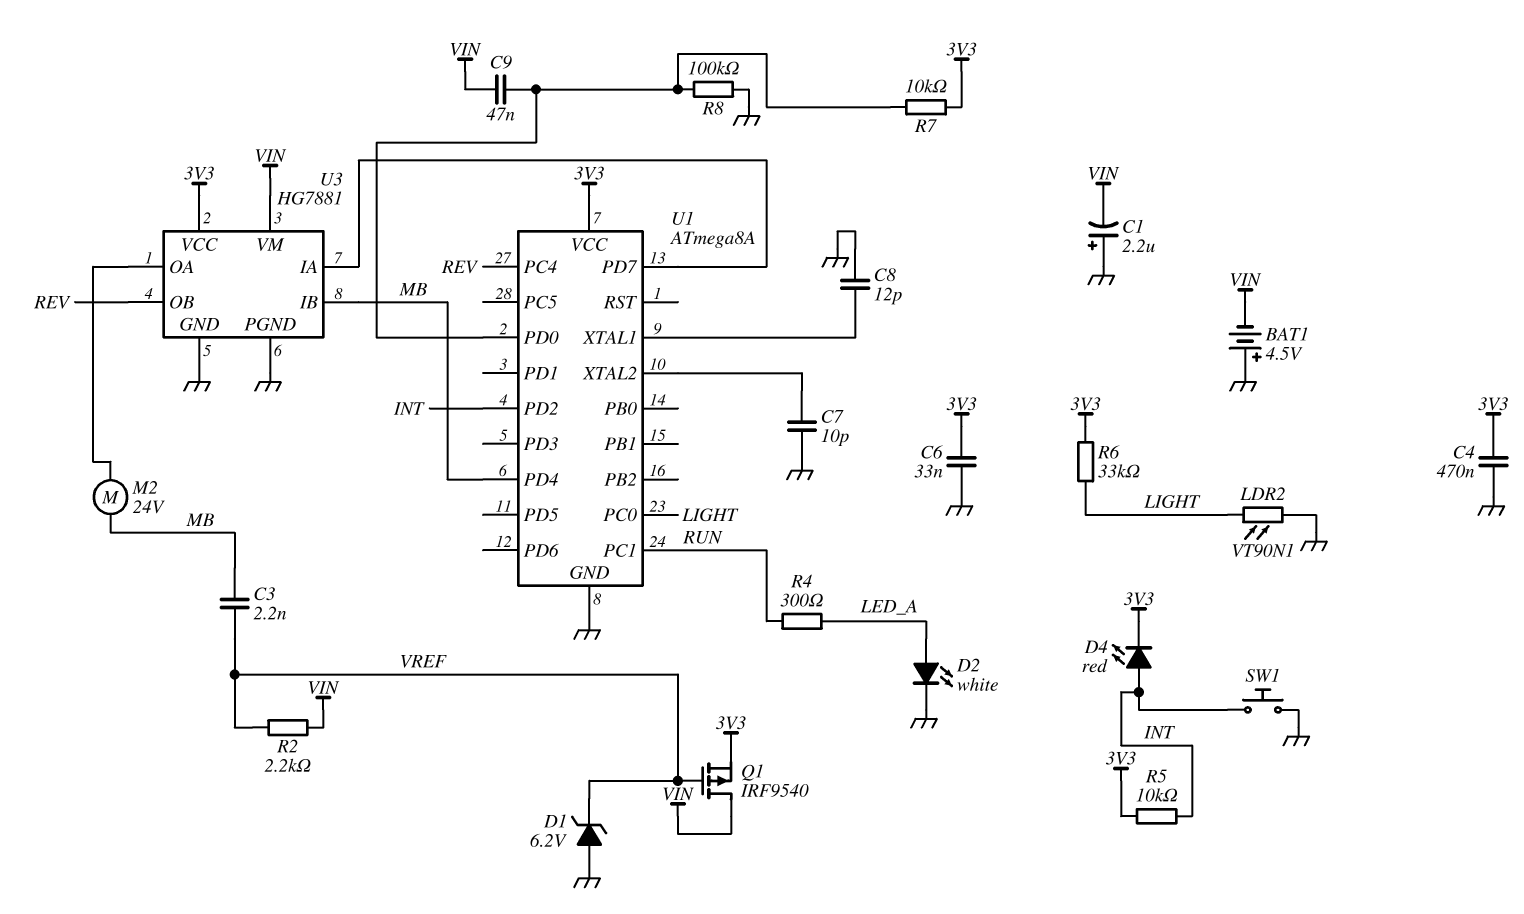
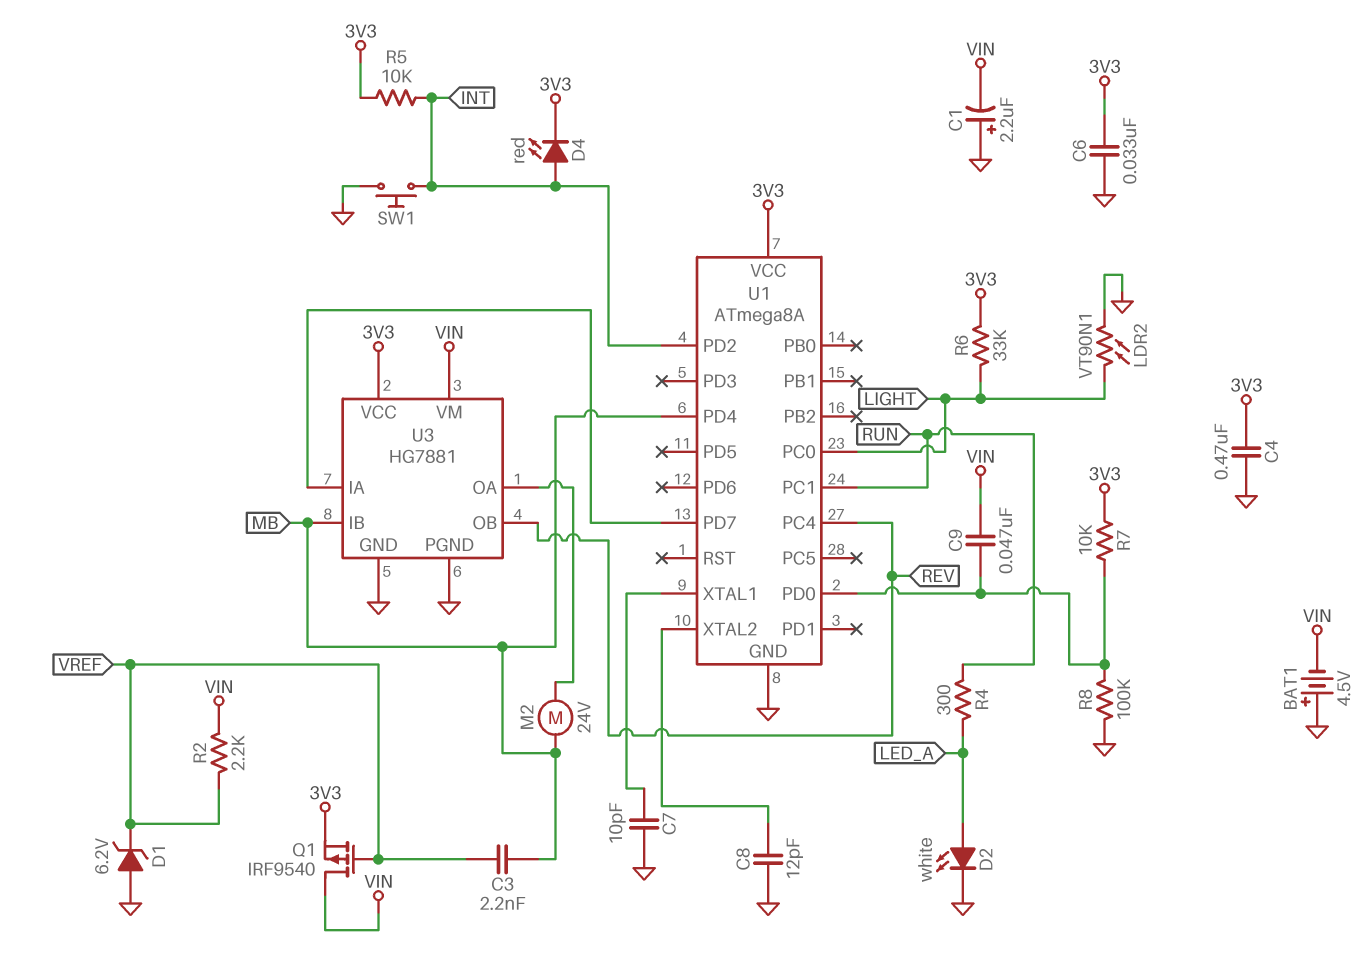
C7: 10pF (GND, U1/XTAL2) -> 10pF (GND, U1/XTAL1)
C8: 12pF (GND, U1/XTAL1) -> 12pF (GND, U1/XTAL2)

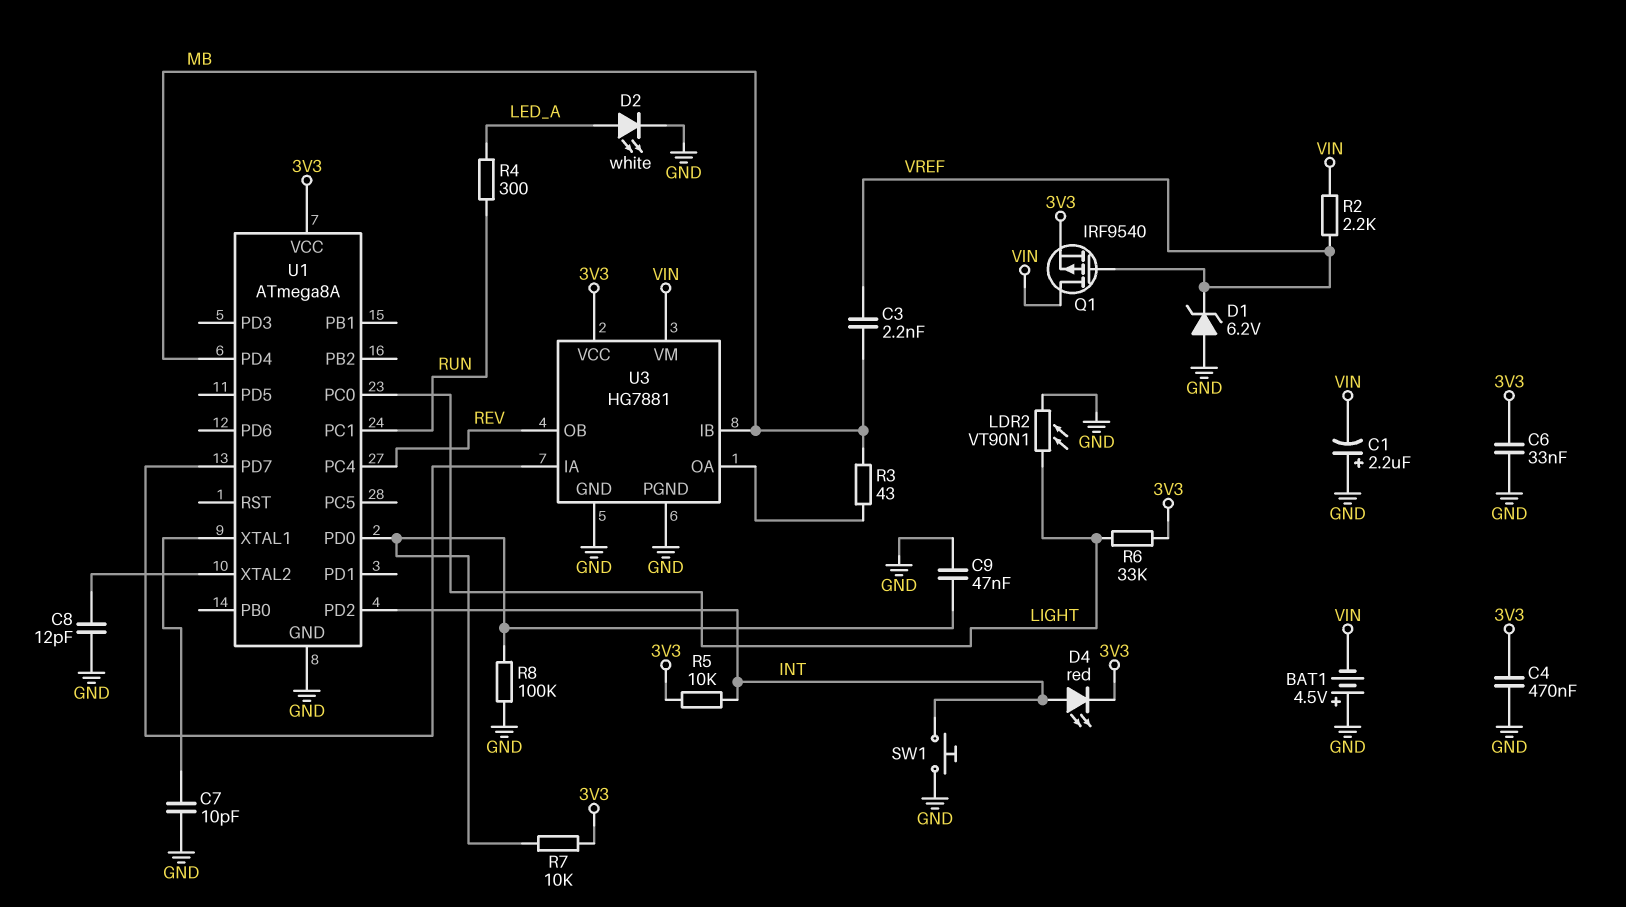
C9: 47nF (U1/PD0, VIN) -> 47nF (GND, U1/PD0)
M2: motor 24V (MB, U3/OA) -> none
R3: none -> 43 (MB, U3/OA)

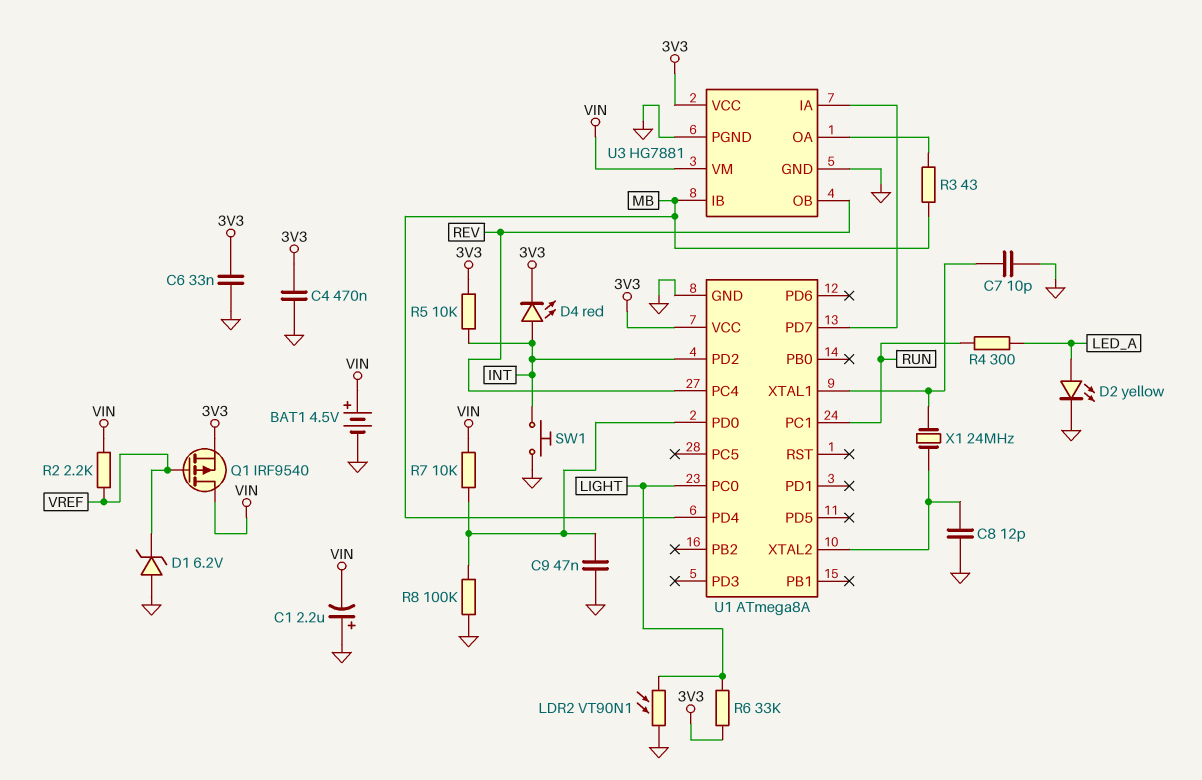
BAT1: 4.5V (plus GND, minus VIN) -> 4.5V (plus VIN, minus GND)
C3: 2.2nF (MB, VREF) -> none
D2: LED white (A LED_A, K GND) -> LED yellow (A LED_A, K GND)
R7: 10k (3V3, U1/PD0) -> 10k (U1/PD0, VIN)
X1: none -> 24MHz (U1/XTAL1, U1/XTAL2)

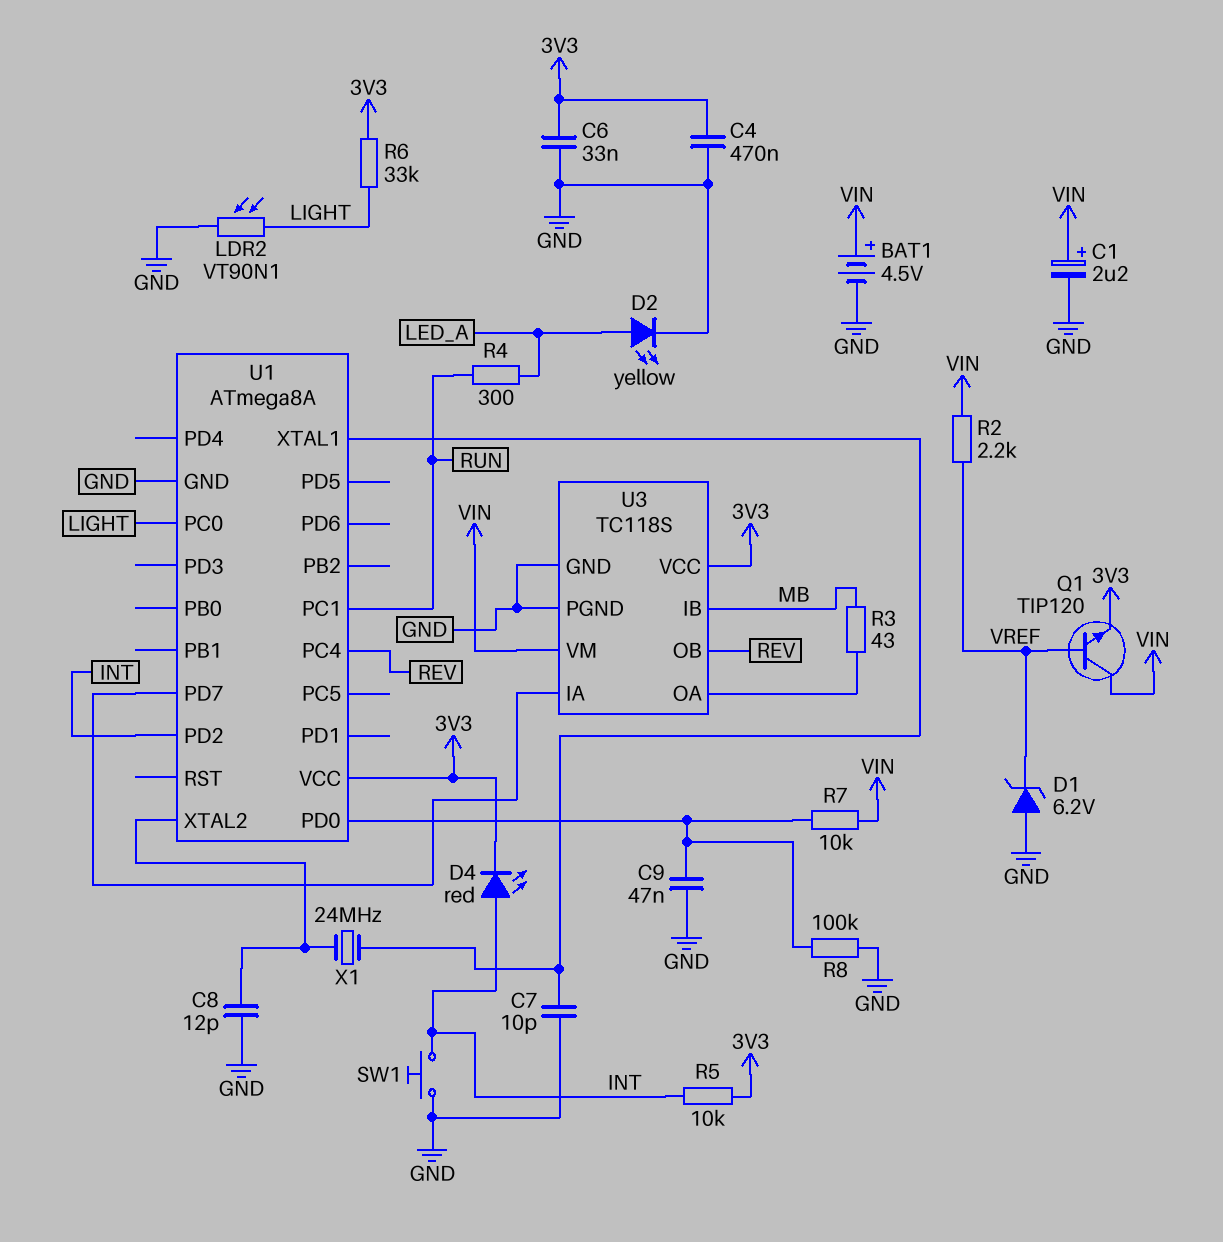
C1: 2.2uF (plus GND, minus VIN) -> 2.2uF (plus VIN, minus GND)
Q1: PMOS IRF9540 (G VREF, D VIN, S 3V3) -> NPN TIP120 (B VREF, C VIN, E 3V3)
U1 pin PD4: MB -> none
U3: HG7881 -> TC118S

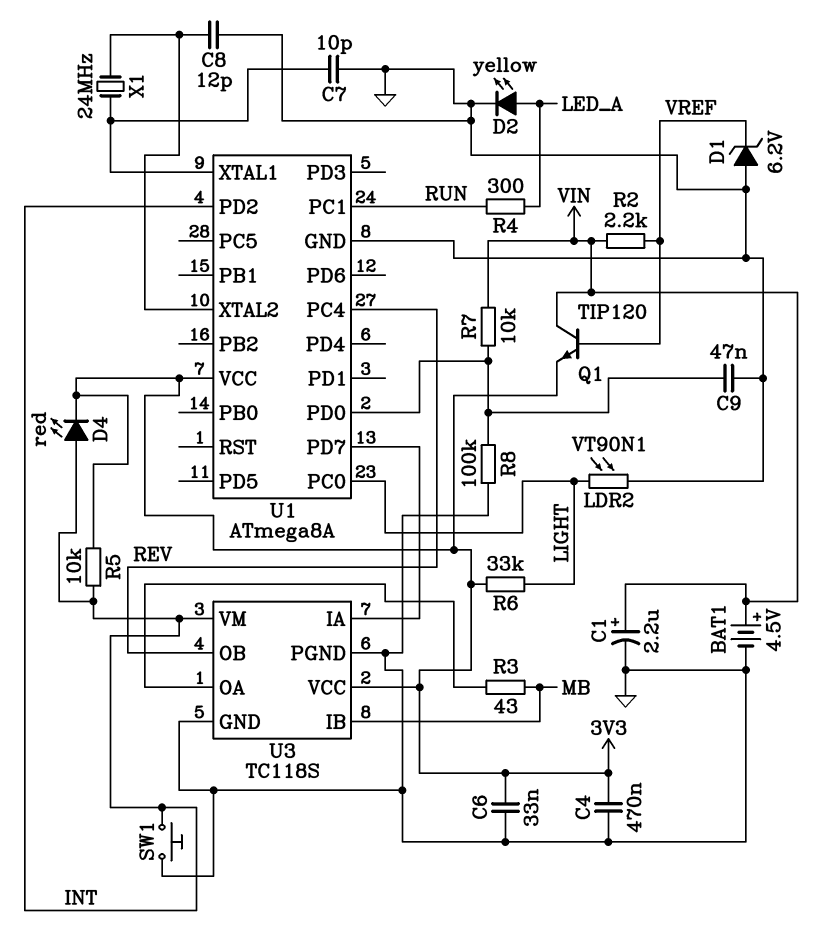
U3 pin VM: VIN -> INT

